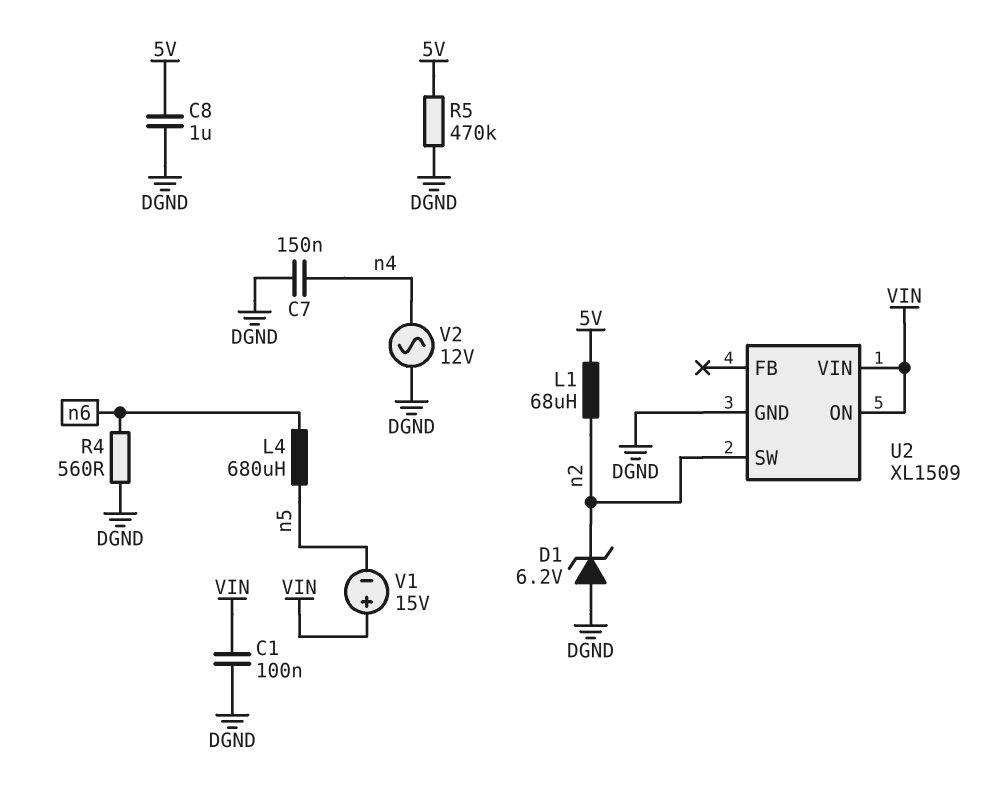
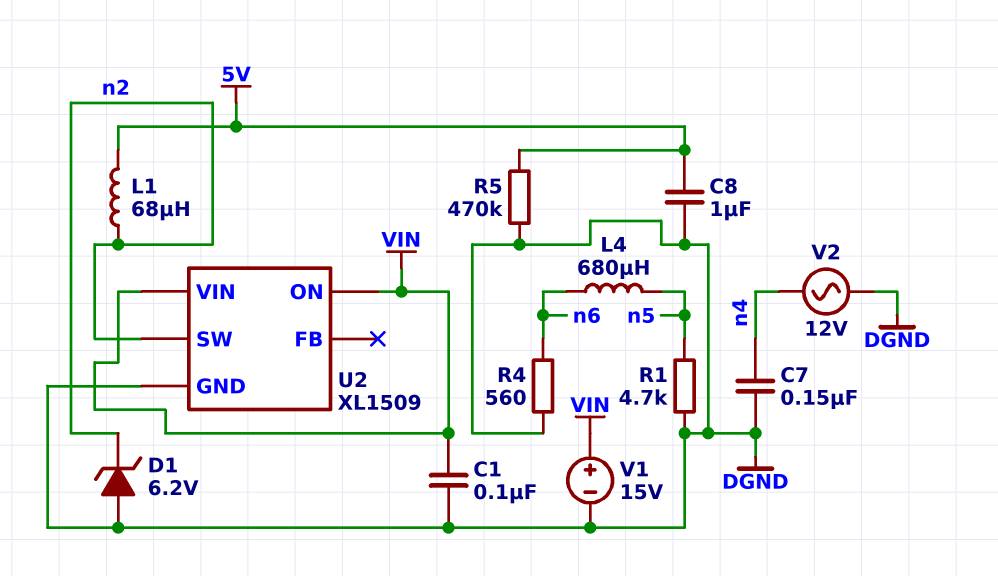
R1: none -> 4.7k (DGND, n5)
V1: 15V (plus VIN, minus n5) -> 15V (plus VIN, minus DGND)

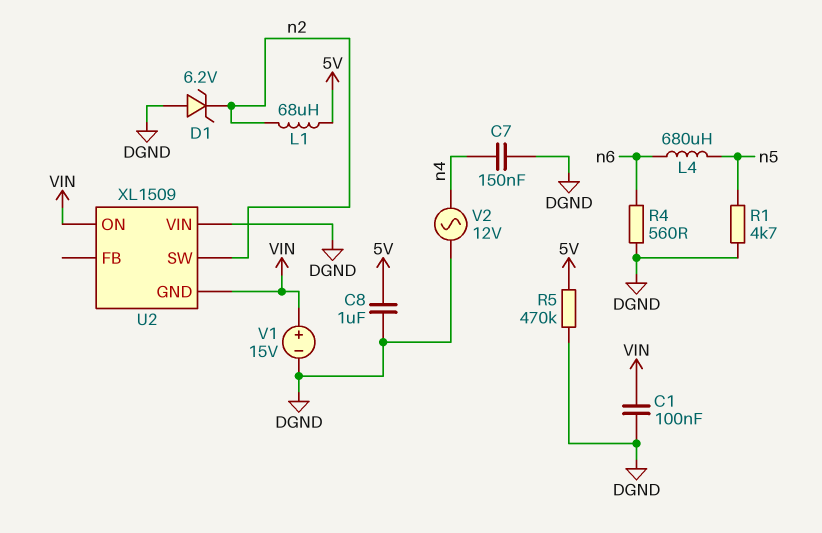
U2 pin GND: DGND -> VIN
U2 pin VIN: VIN -> DGND

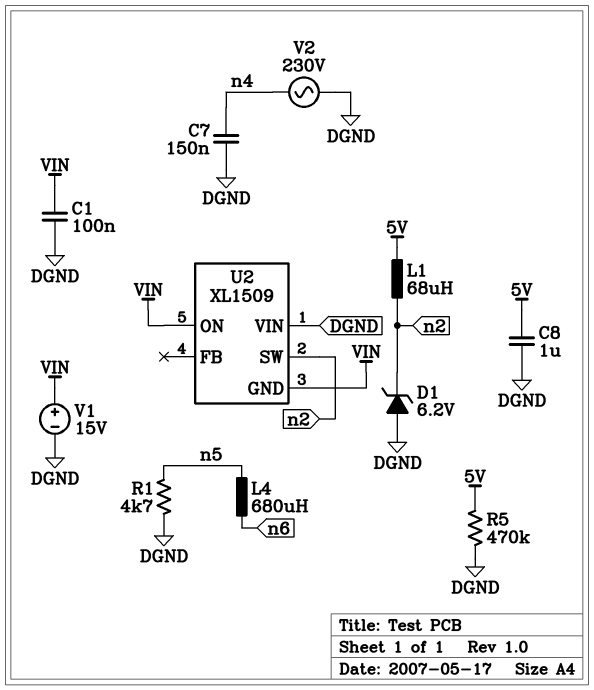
R4: 560 (DGND, n6) -> none
V2: AC 12V (DGND, n4) -> AC 230V (DGND, n4)

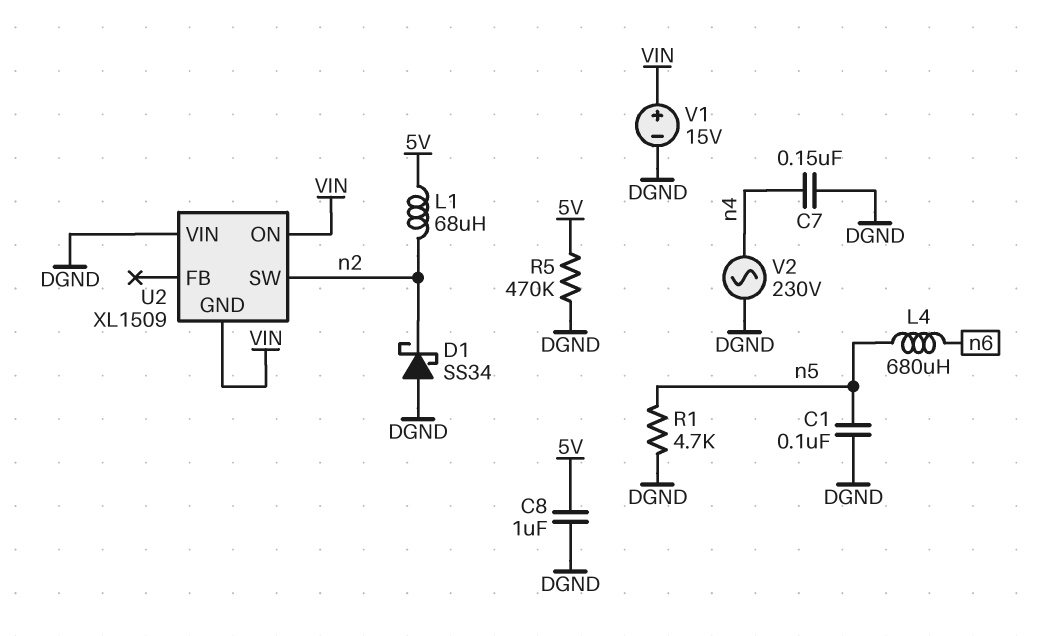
C1: 100nF (DGND, VIN) -> 100nF (DGND, n5)
D1: zener 6.2V (A DGND, K n2) -> schottky SS34 (A DGND, K n2)

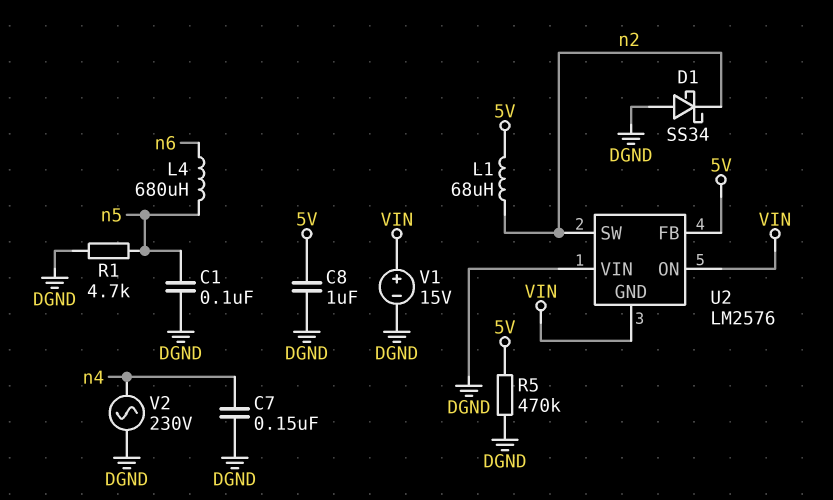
U2: XL1509 -> LM2576
U2 pin FB: none -> 5V

